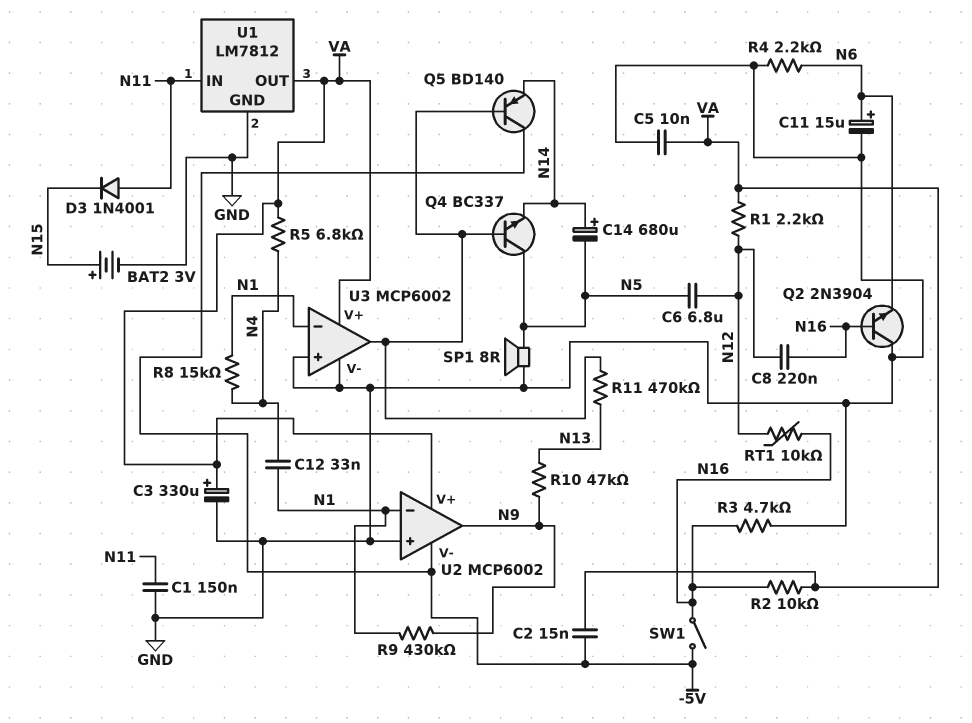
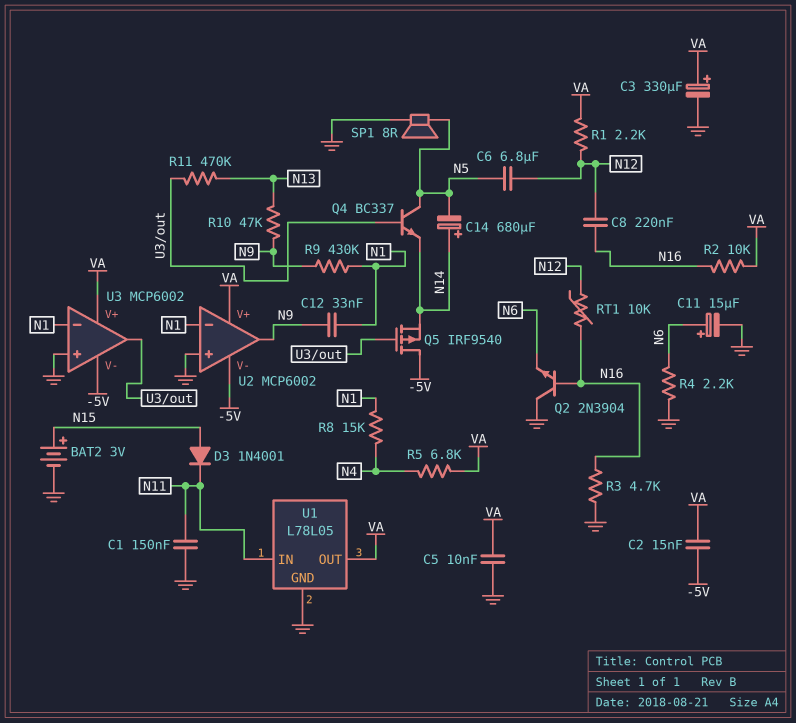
C12: 33nF (N1, N4) -> 33nF (N1, N9)
D3: diode 1N4001 (A N11, K N15) -> diode 1N4001 (A N15, K N11)
Q5: PNP BD140 (B U3/out, C -5V, E N14) -> PMOS IRF9540 (G U3/out, D -5V, S N14)
SW1: switch (-5V, N16) -> none
U1: LM7812 -> L78L05
U3 pin V-: GND -> -5V

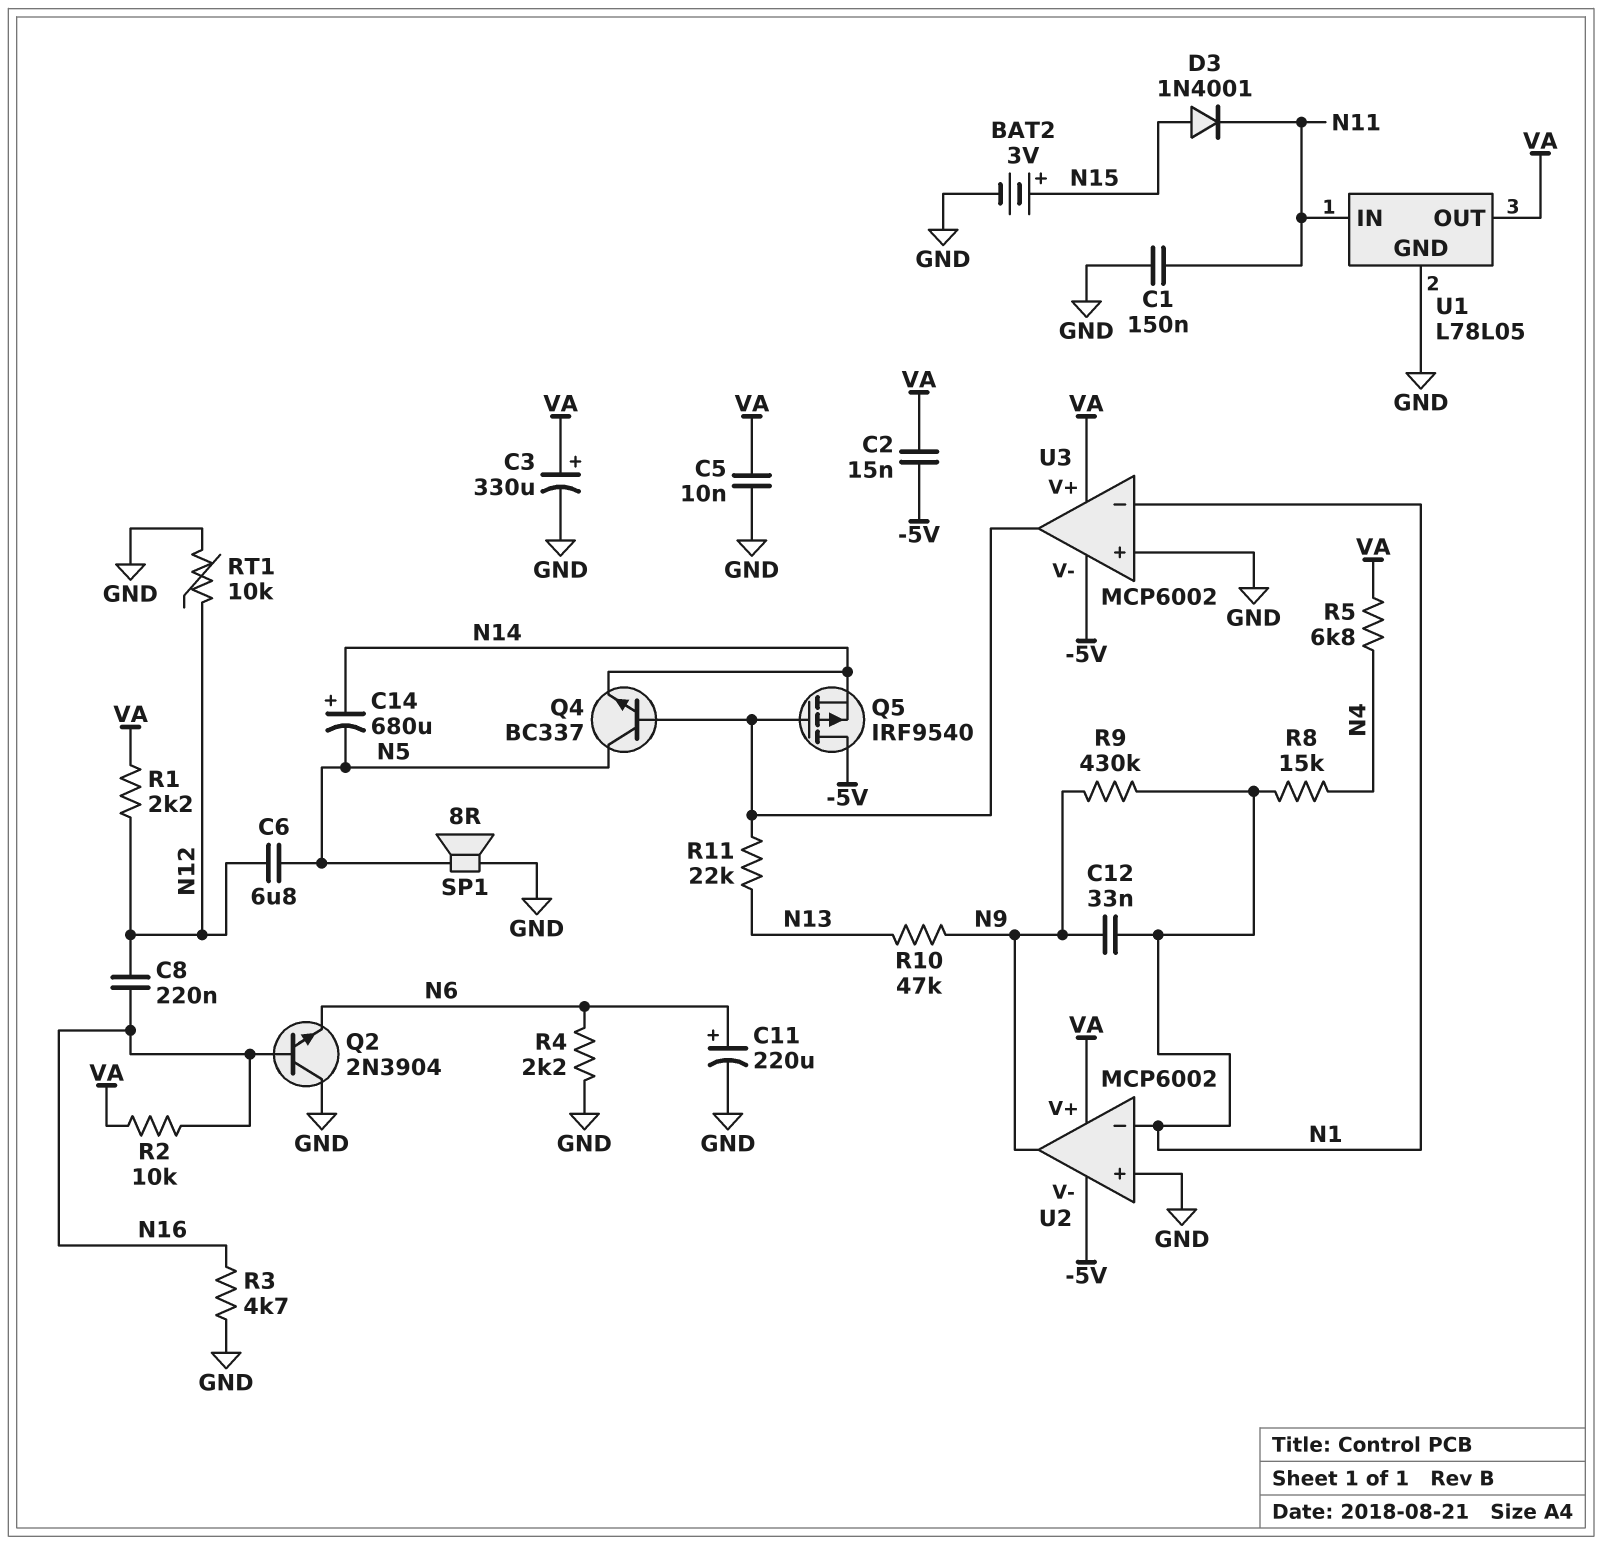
C11: 15uF (plus N6, minus GND) -> 220uF (plus N6, minus GND)
R11: 470k (N13, U3/out) -> 22k (N13, U3/out)
RT1: 10k (N12, N16) -> 10k (GND, N12)

